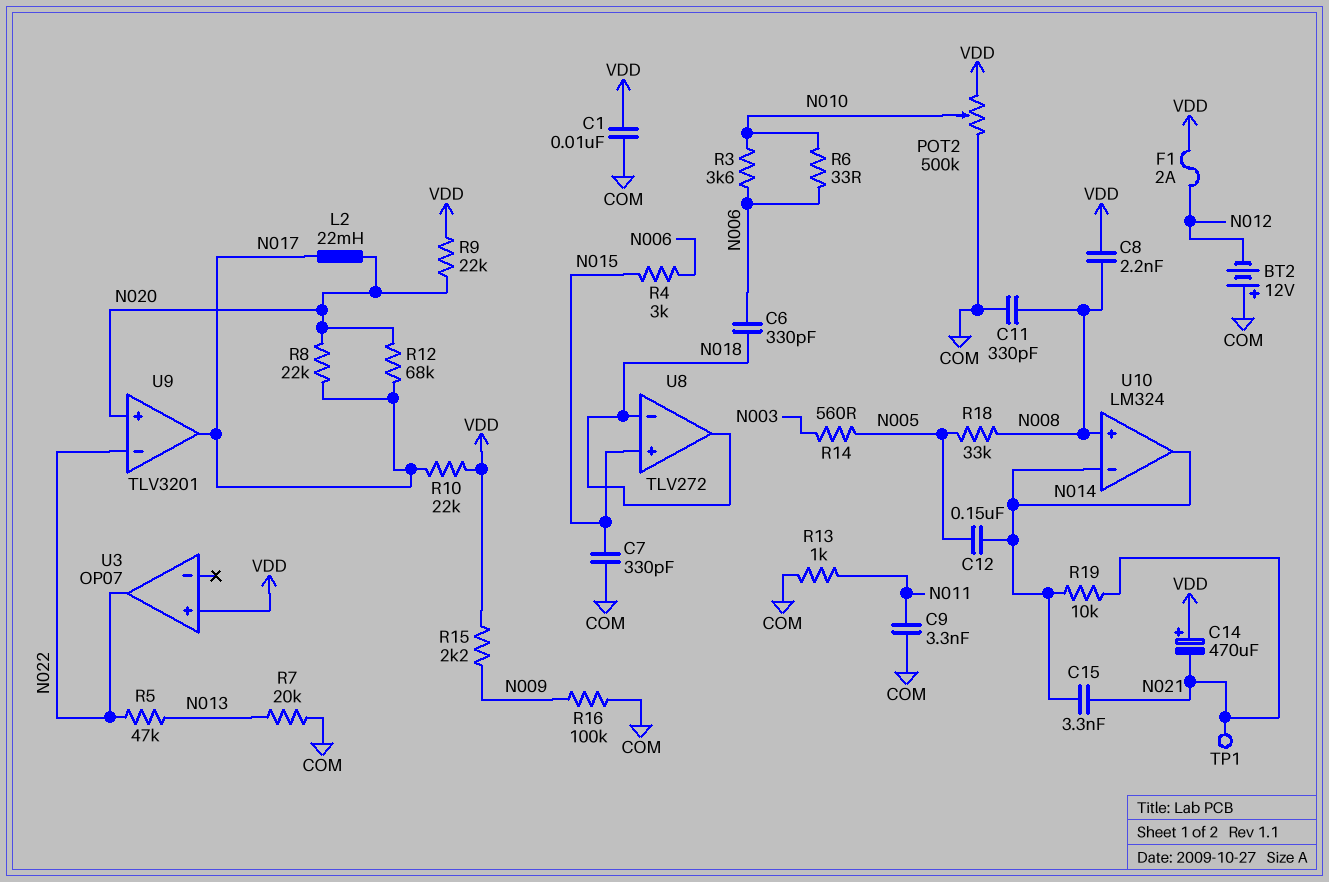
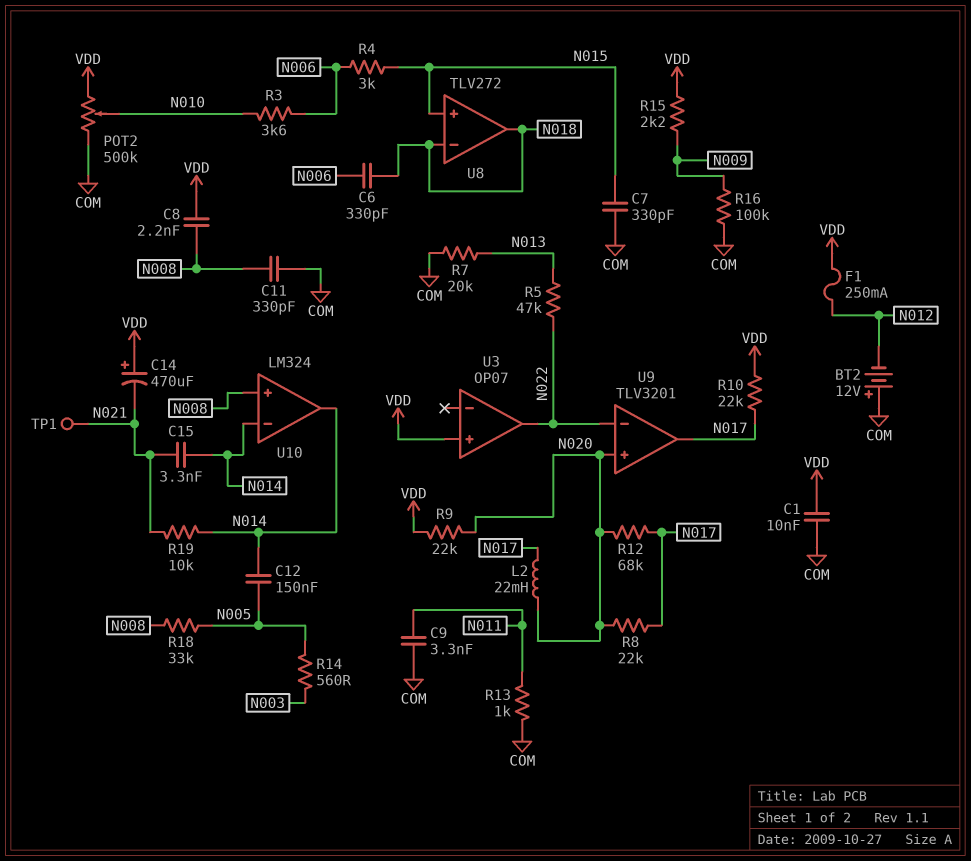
F1: 2A (N012, VDD) -> 250mA (N012, VDD)
R6: 33 (N006, N010) -> none

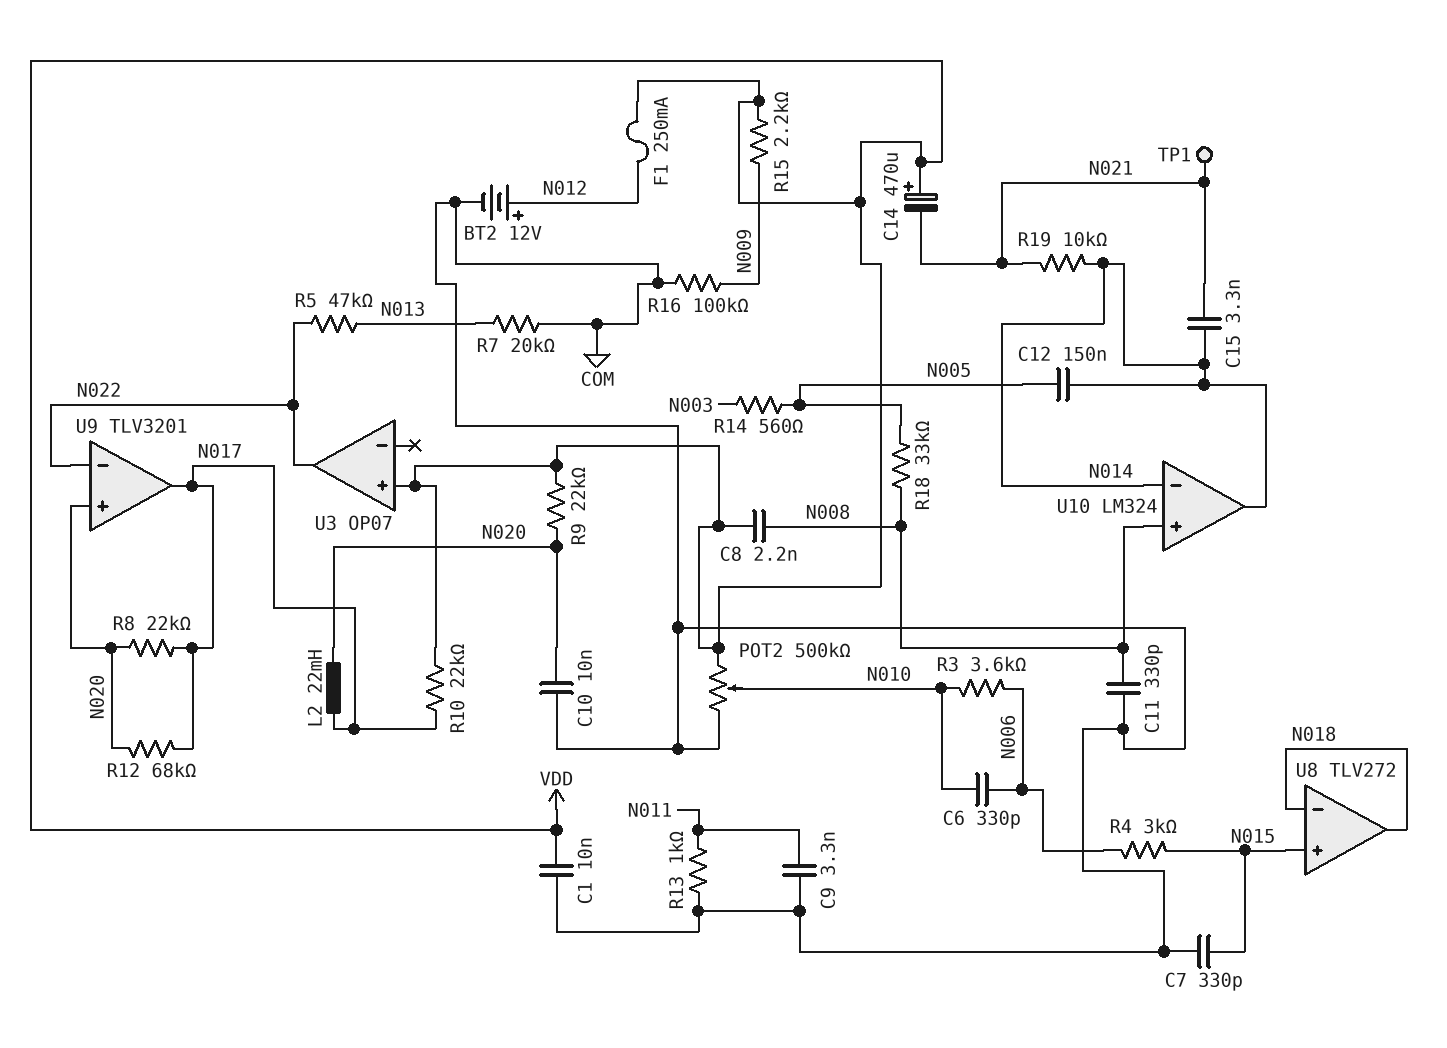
BT2: 12V (plus COM, minus N012) -> 12V (plus N012, minus COM)
C6: 330pF (N006, N018) -> 330pF (N006, N010)
C10: none -> 10nF (COM, N020)

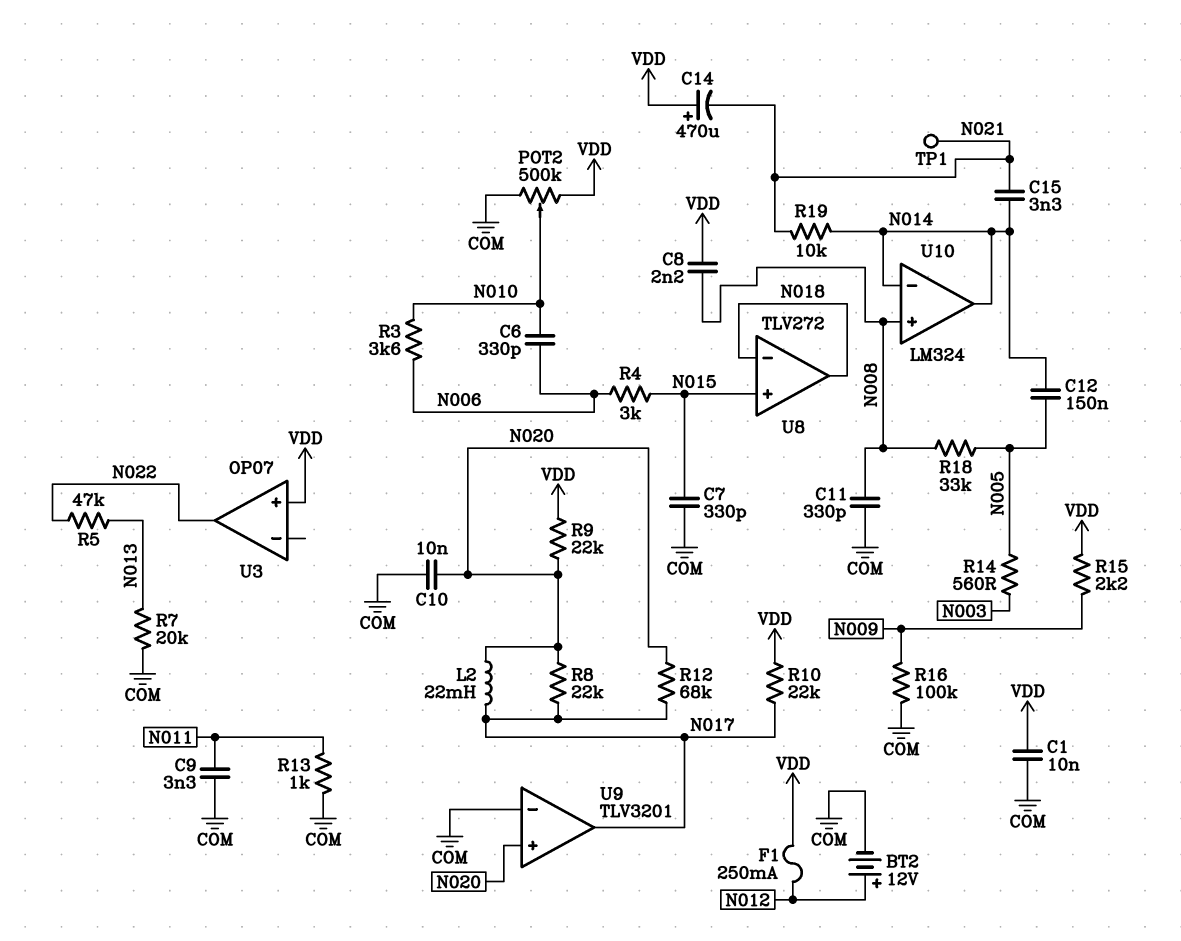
U9 pin in-: N022 -> COM

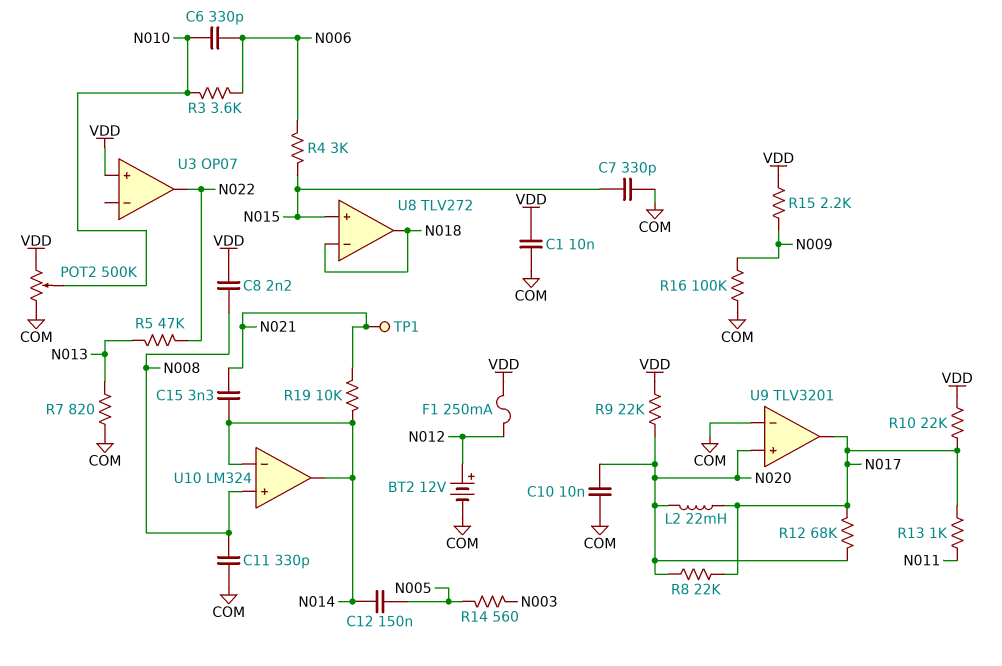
C9: 3.3nF (COM, N011) -> none
C14: 470uF (plus VDD, minus N021) -> none
R7: 20k (COM, N013) -> 820 (COM, N013)
R13: 1k (COM, N011) -> 1k (N011, N017)
R18: 33k (N005, N008) -> none

